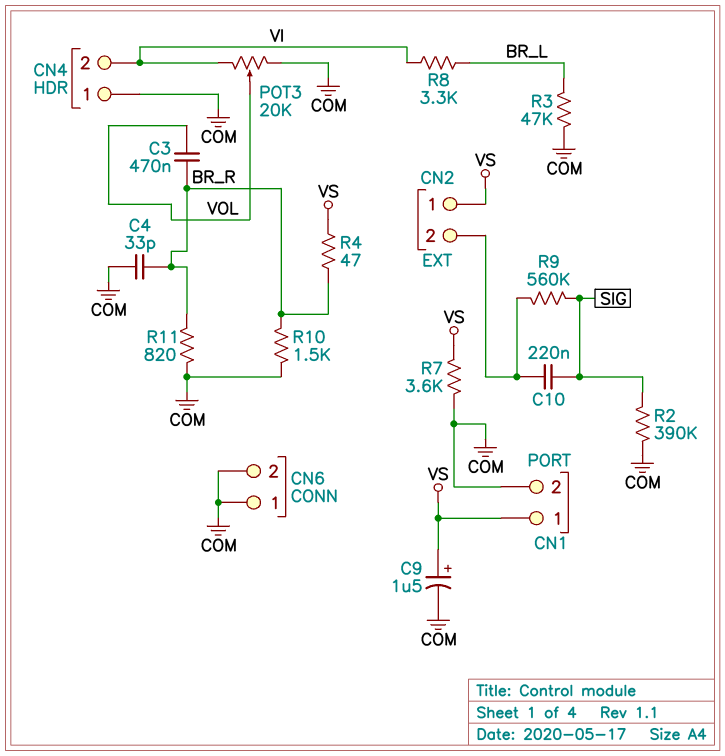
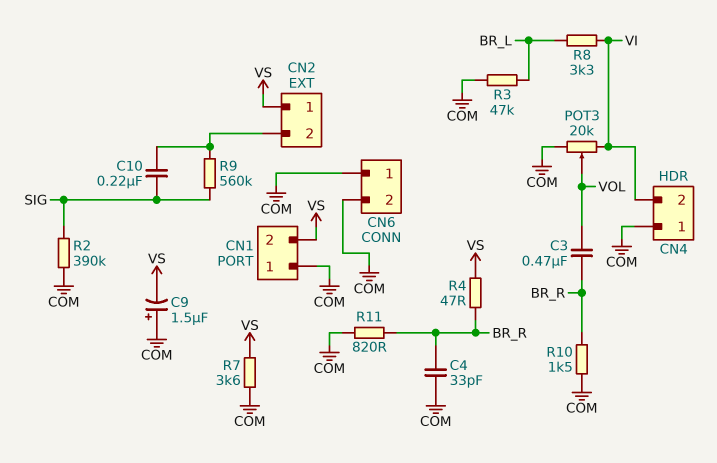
C9: 1.5uF (plus VS, minus COM) -> 1.5uF (plus COM, minus VS)
CN1 pin 1: VS -> COM
CN1 pin 2: COM -> VS

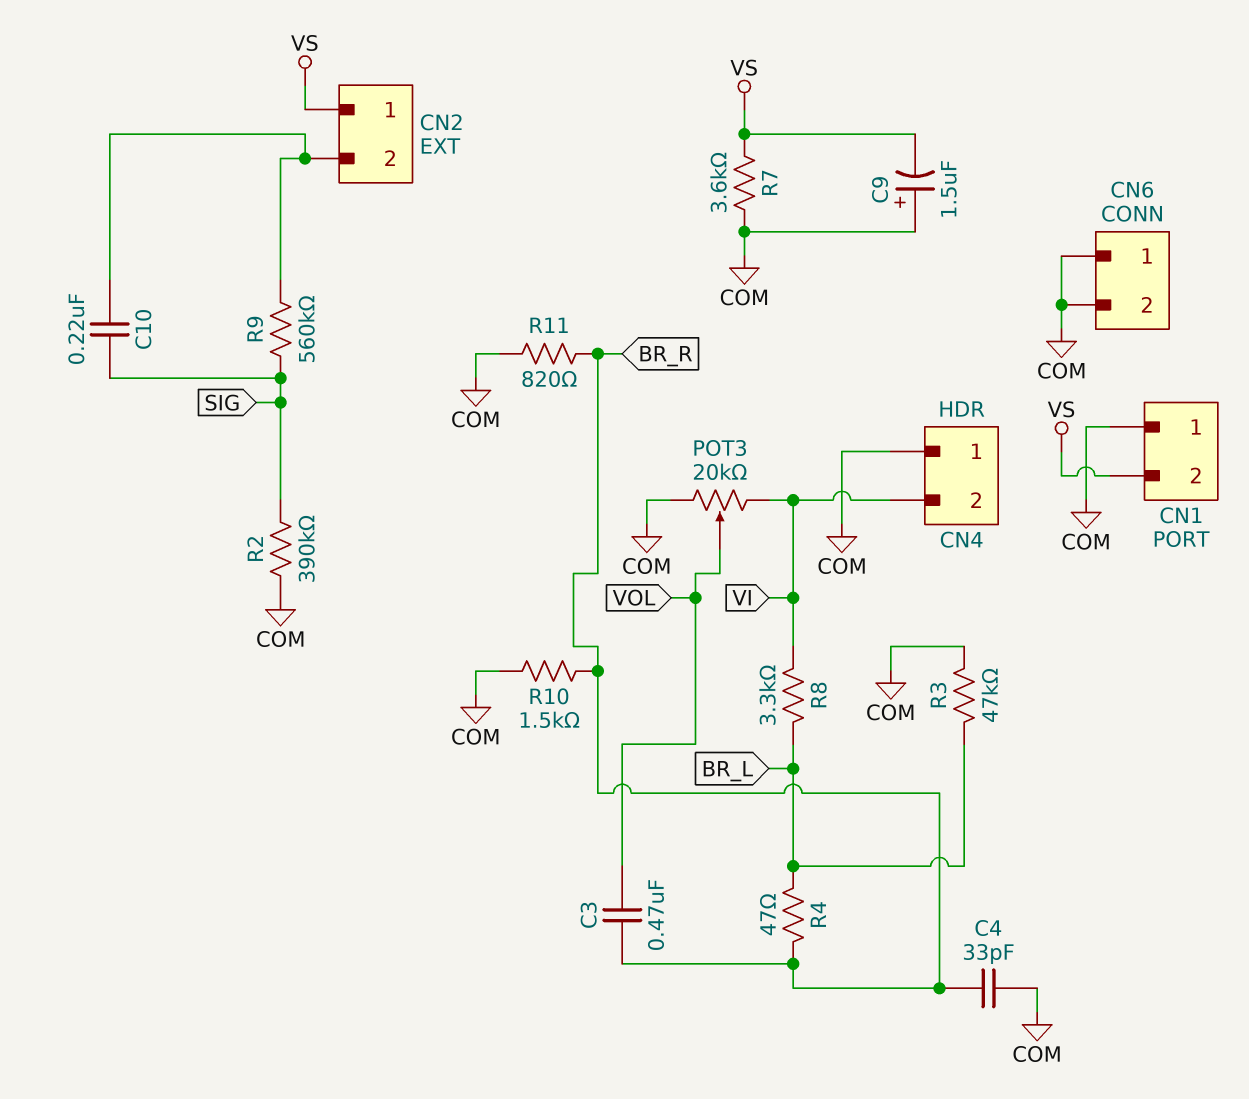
R4: 47 (BR_R, VS) -> 47 (BR_L, BR_R)

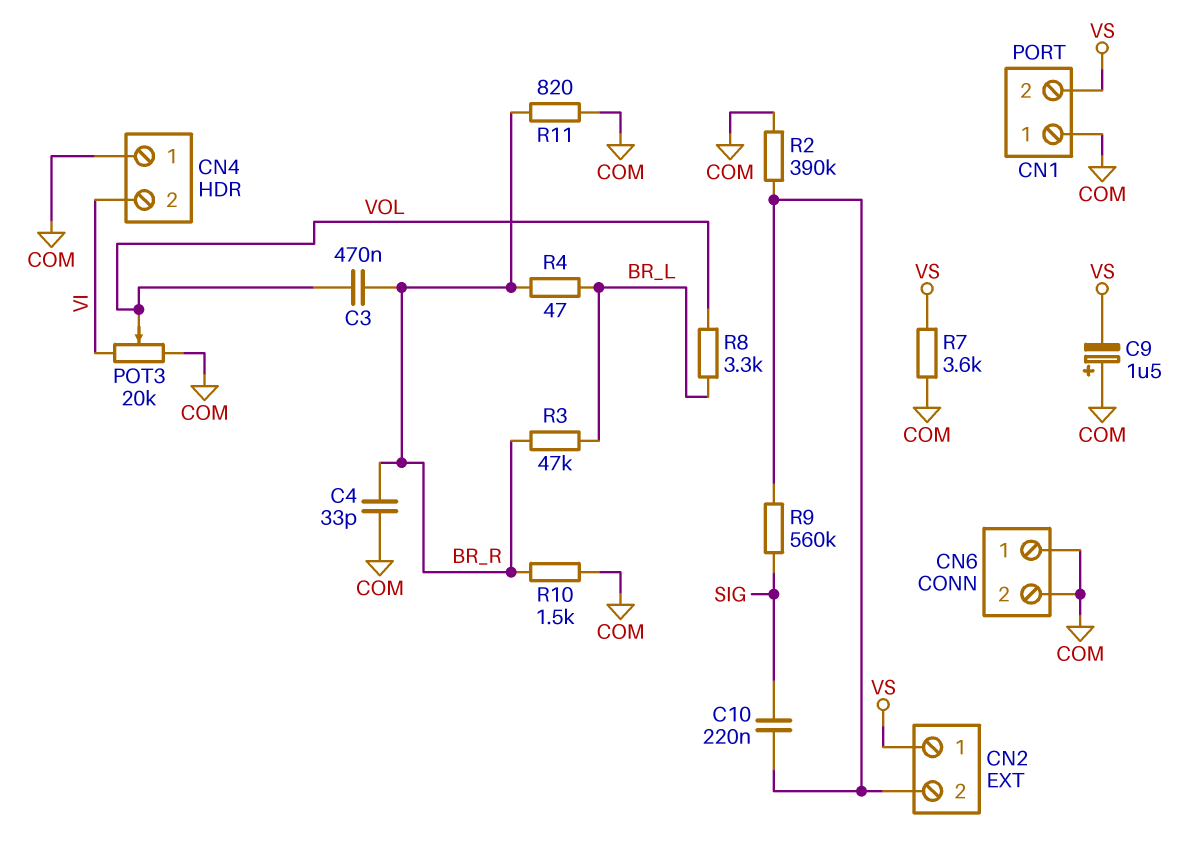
R2: 390k (COM, SIG) -> 390k (CN2/2, COM)
R3: 47k (BR_L, COM) -> 47k (BR_L, BR_R)
R8: 3.3k (BR_L, VI) -> 3.3k (BR_L, VOL)

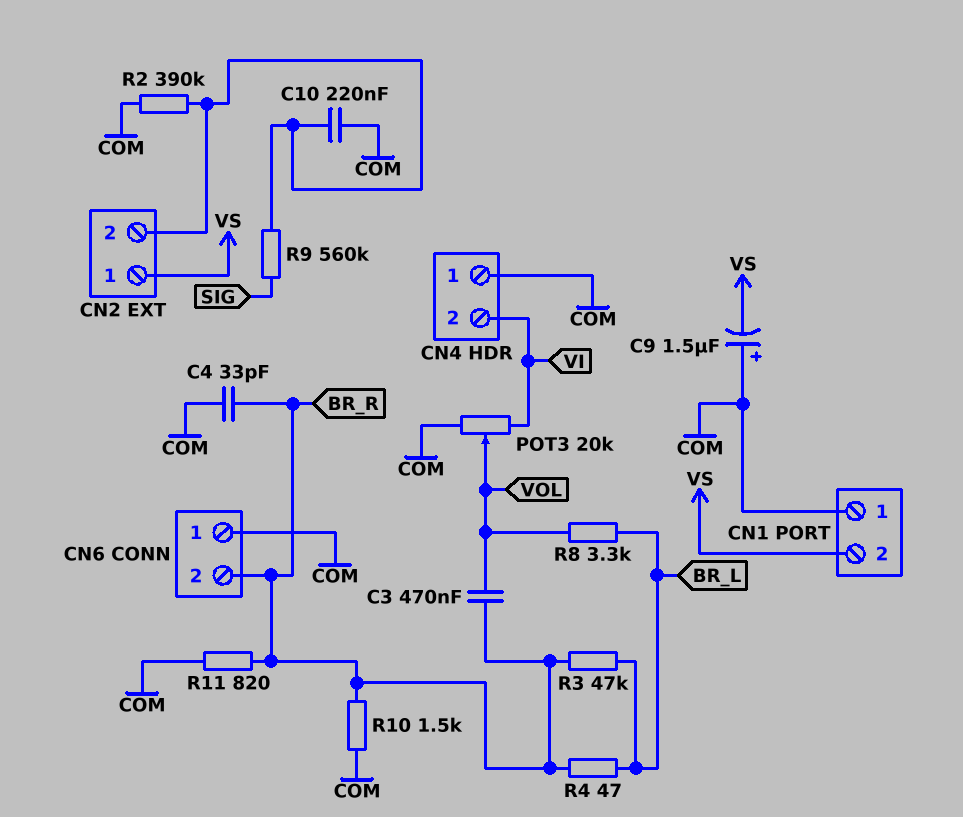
C10: 220nF (CN2/2, SIG) -> 220nF (CN2/2, COM)
CN6 pin 2: COM -> BR_R
R7: 3.6k (COM, VS) -> none

